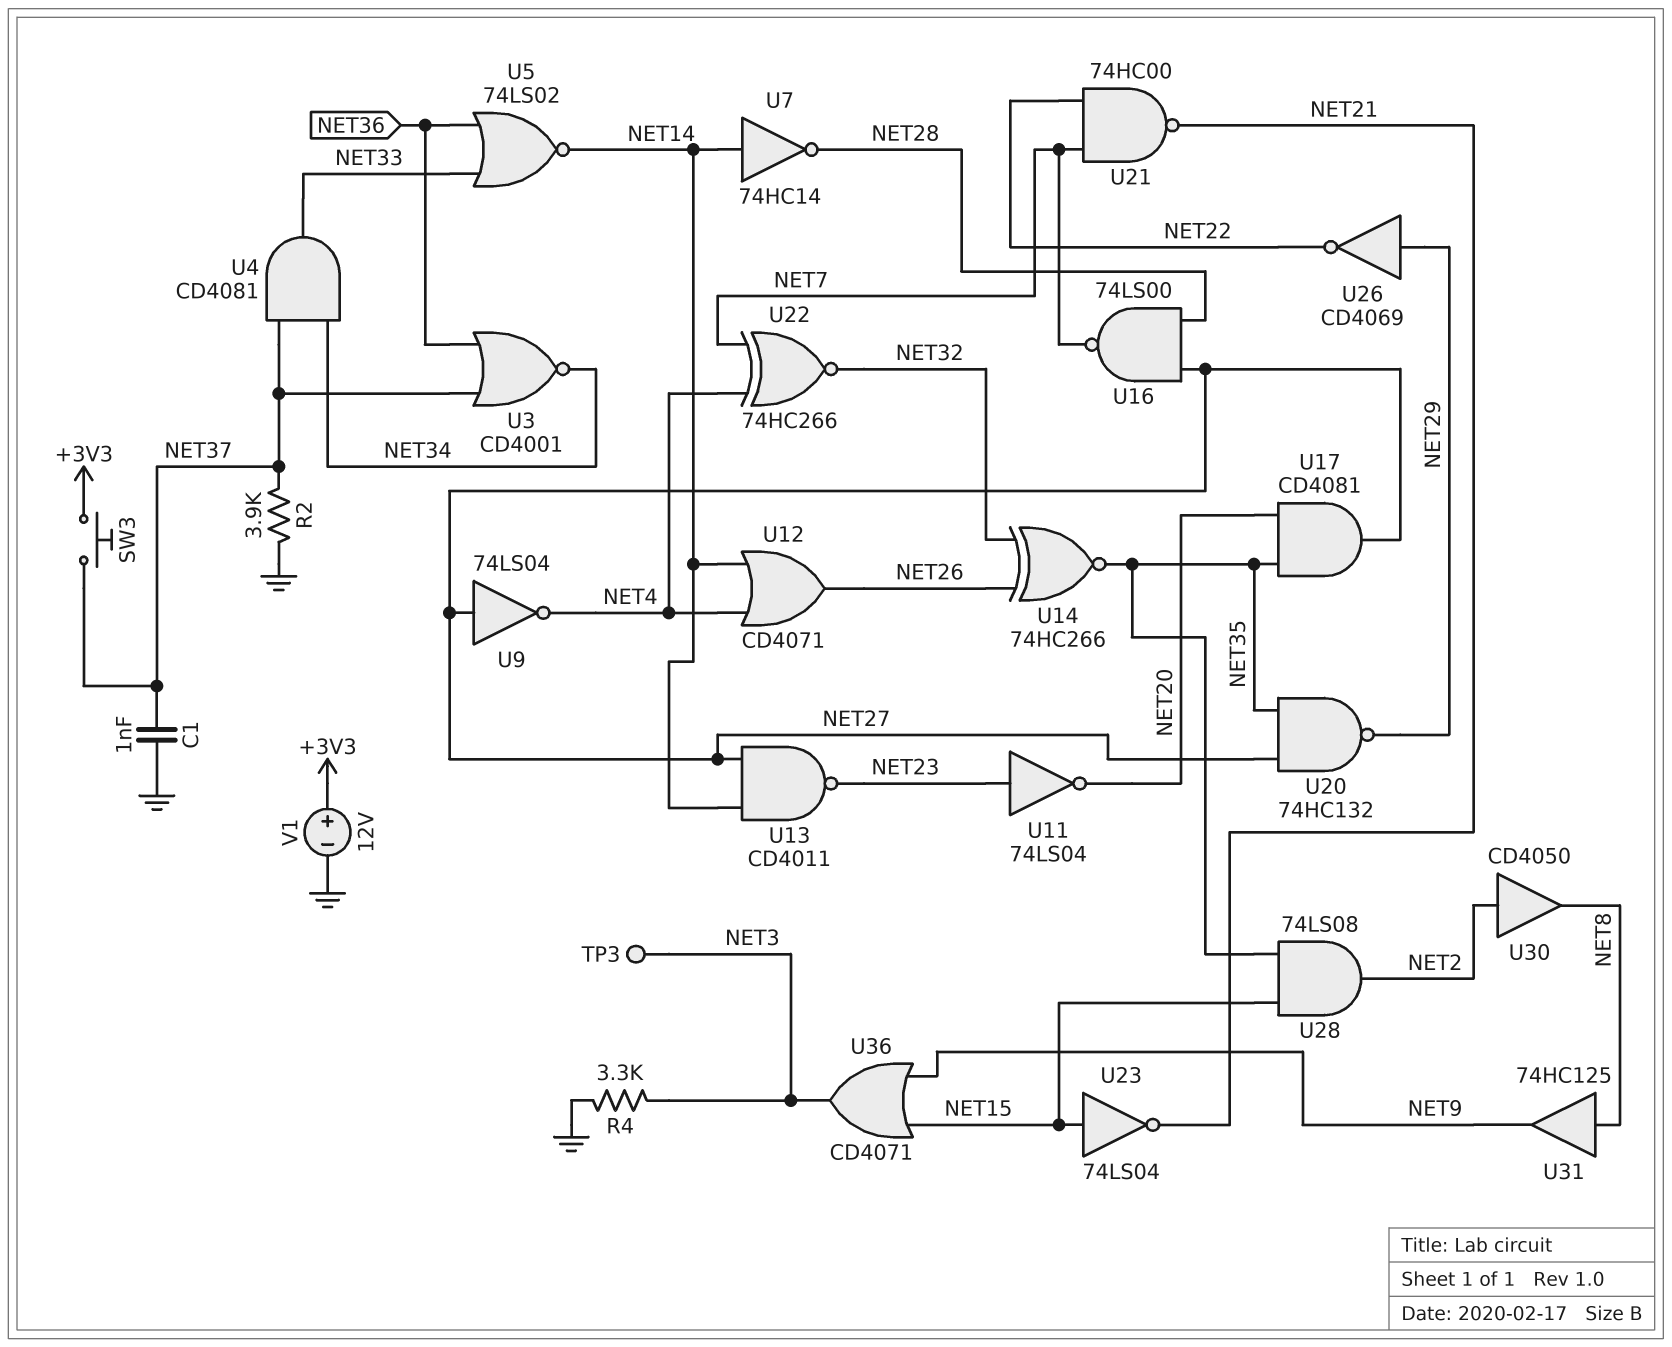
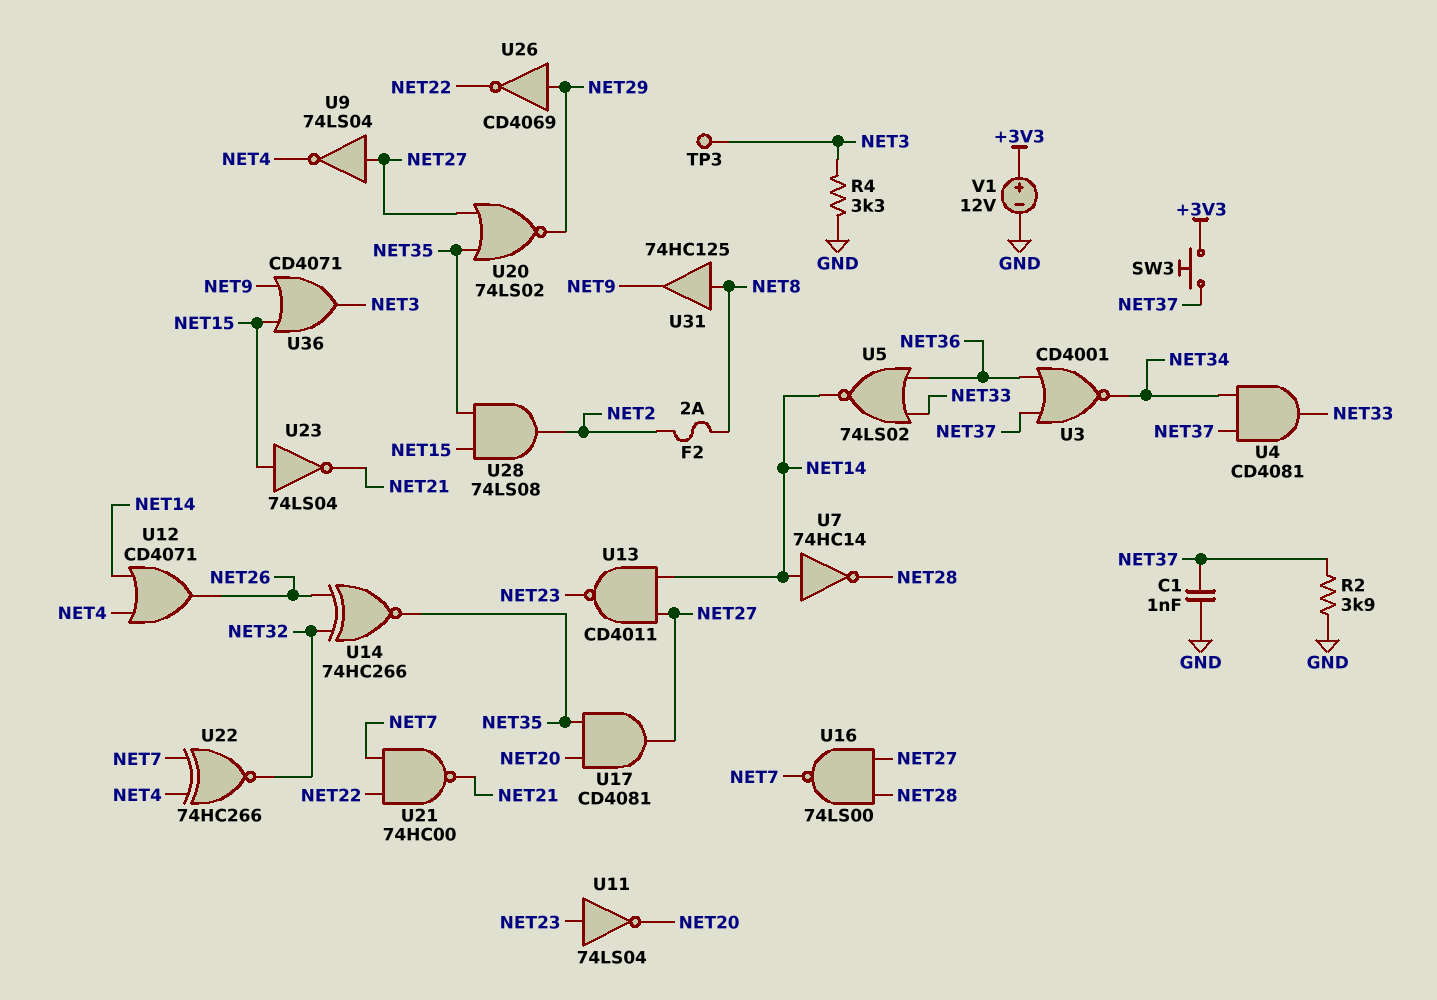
F2: none -> 2A (NET2, NET8)
U20: NAND 74HC132 (in NET27, in NET35, out NET29) -> NOR 74LS02 (in NET27, in NET35, out NET29)
U30: buffer CD4050 (in NET2, out NET8) -> none

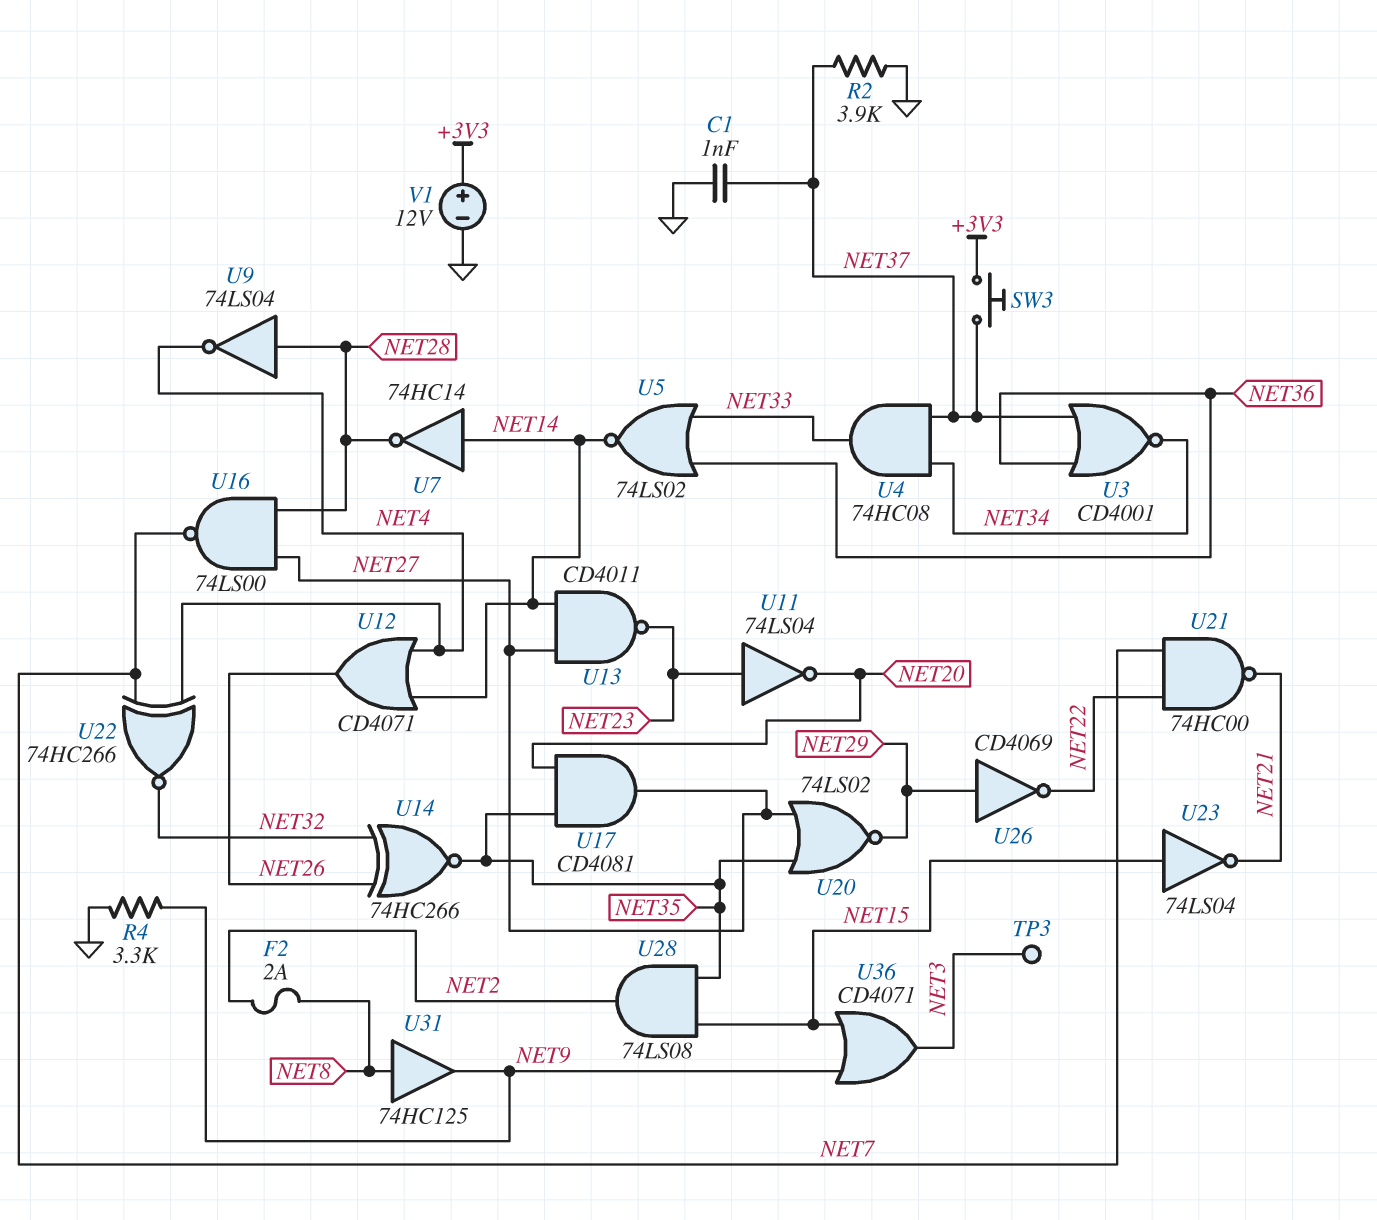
R4: 3.3k (GND, NET3) -> 3.3k (GND, NET9)
U4: AND CD4081 (in NET34, in NET37, out NET33) -> AND 74HC08 (in NET34, in NET37, out NET33)
U9: NOT 74LS04 (in NET27, out NET4) -> NOT 74LS04 (in NET28, out NET4)

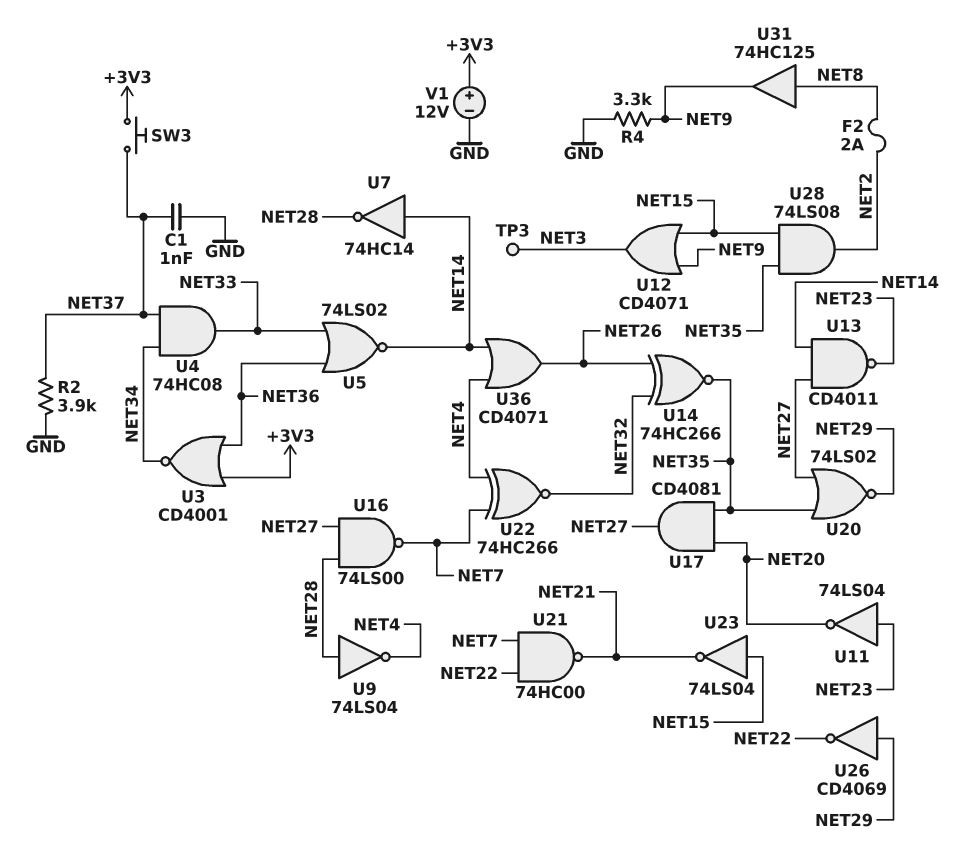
U3: NOR CD4001 (in NET36, in NET37, out NET34) -> NOR CD4001 (in +3V3, in NET36, out NET34)
U12: OR CD4071 (in NET4, in NET14, out NET26) -> OR CD4071 (in NET9, in NET15, out NET3)
U36: OR CD4071 (in NET9, in NET15, out NET3) -> OR CD4071 (in NET4, in NET14, out NET26)

